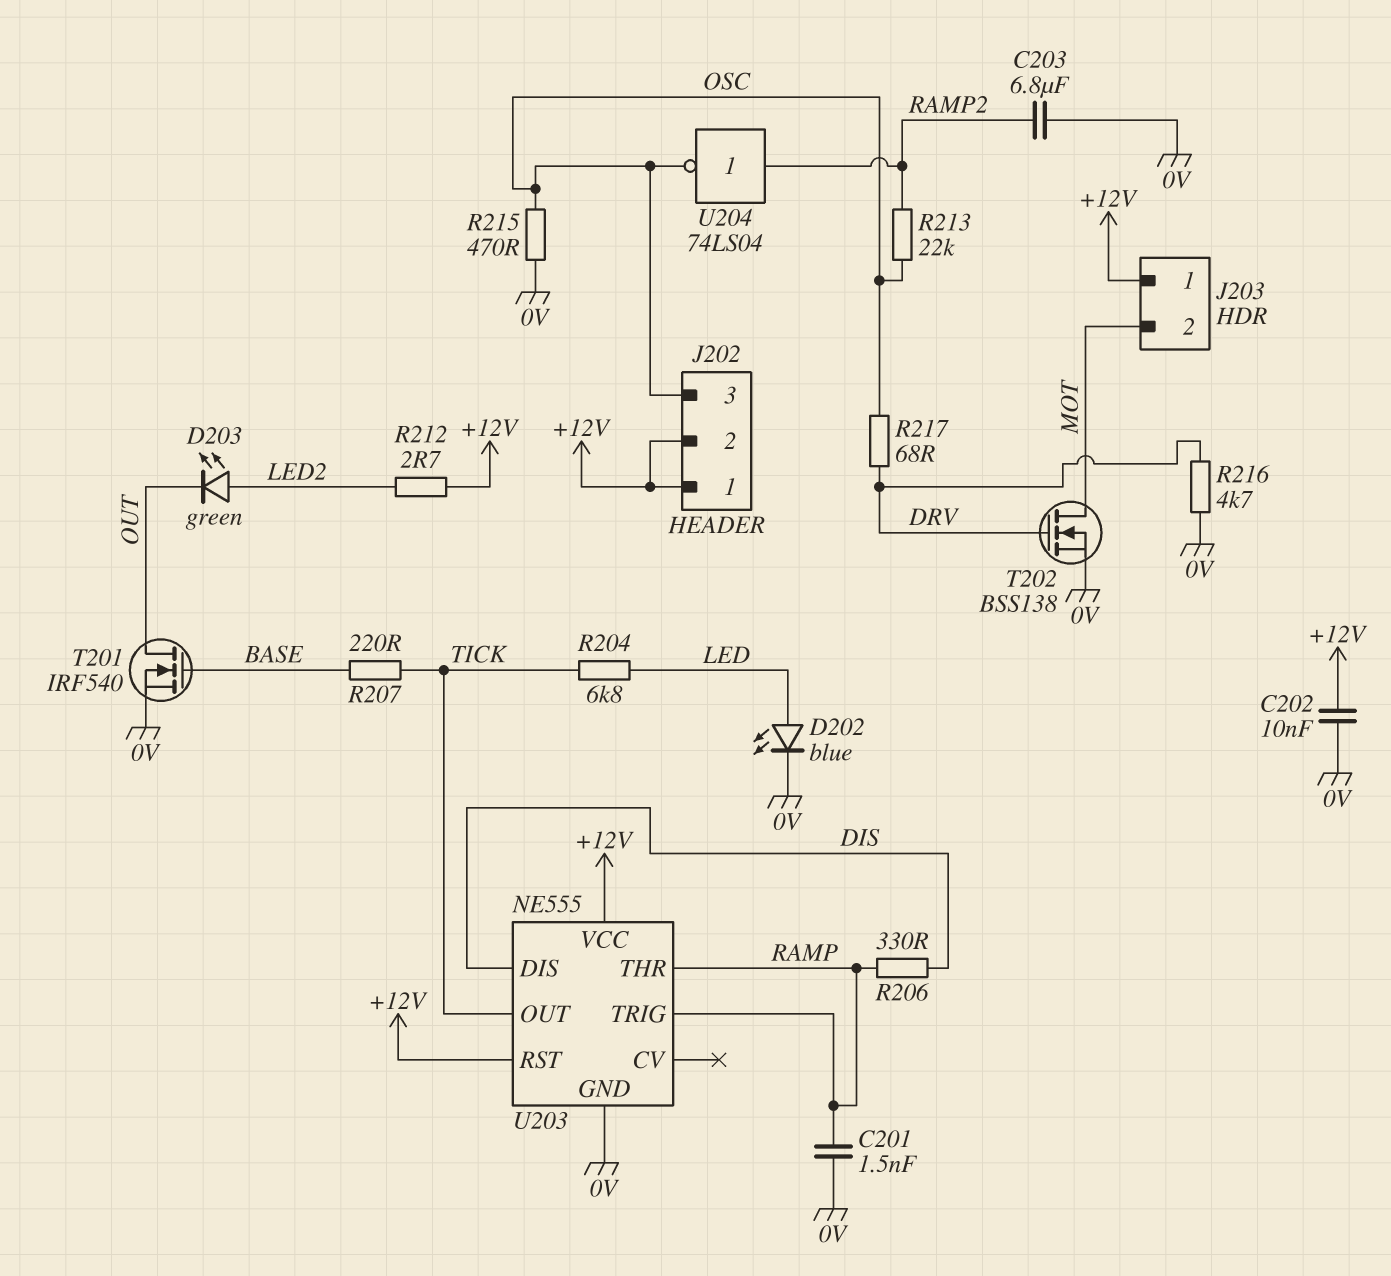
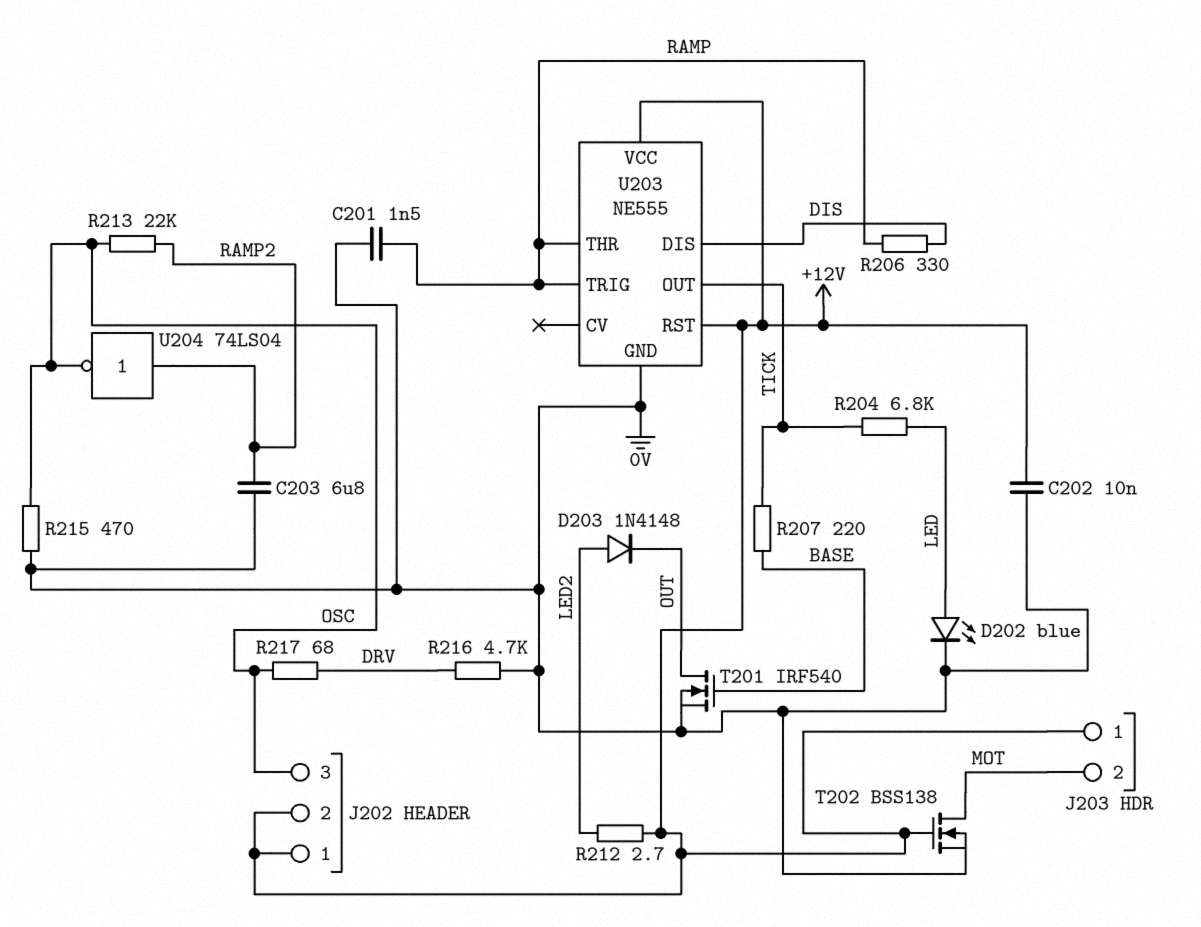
D203: LED green (A LED2, K OUT) -> diode 1N4148 (A LED2, K OUT)
T202: NMOS BSS138 (G DRV, D MOT, S 0V) -> NMOS BSS138 (G +12V, D MOT, S 0V)

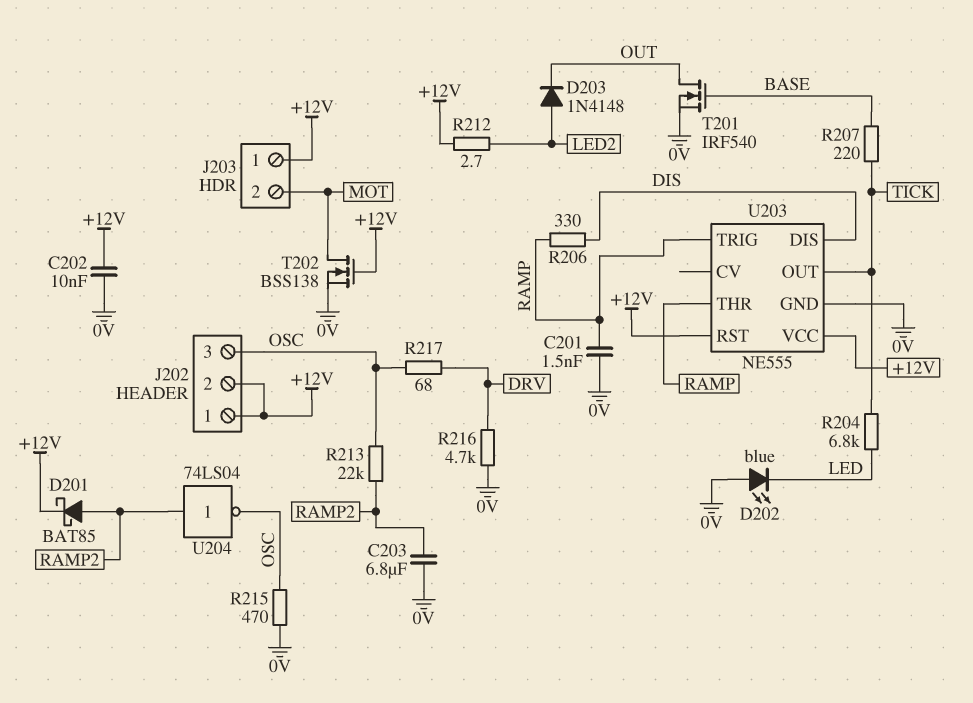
D201: none -> schottky BAT85 (A RAMP2, K +12V)
D202: LED blue (A LED, K 0V) -> LED blue (A 0V, K LED)

